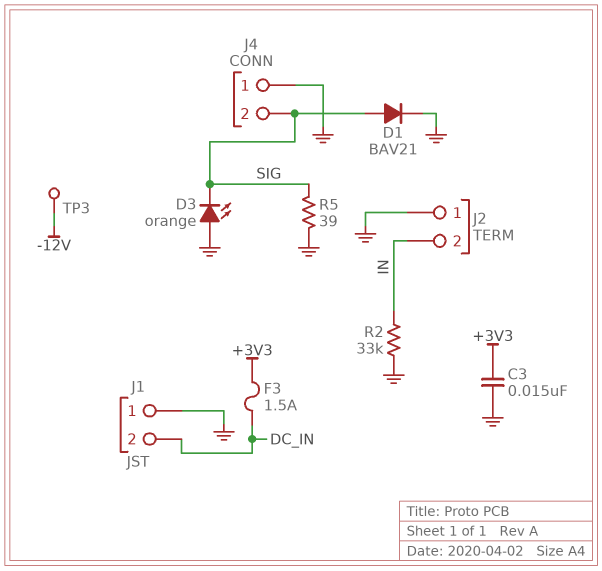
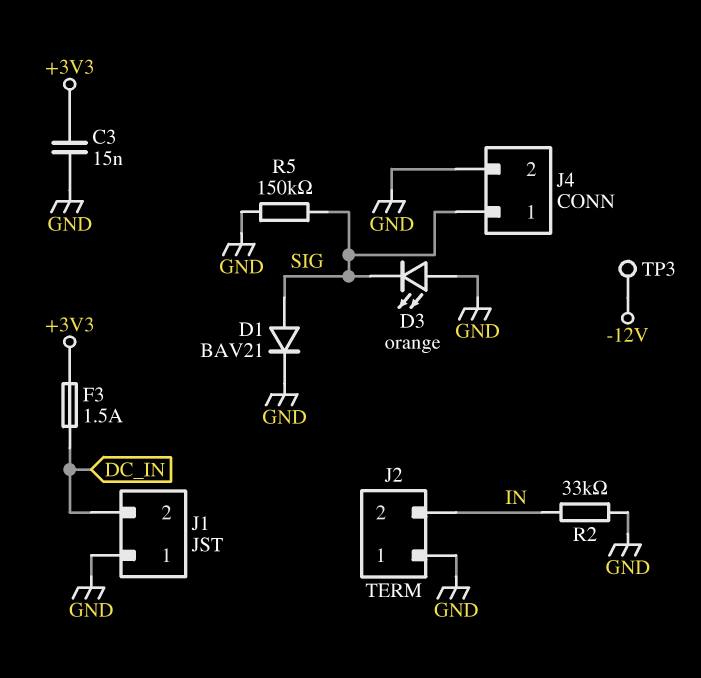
J4 pin 1: GND -> SIG
J4 pin 2: SIG -> GND
R5: 39 (GND, SIG) -> 150k (GND, SIG)

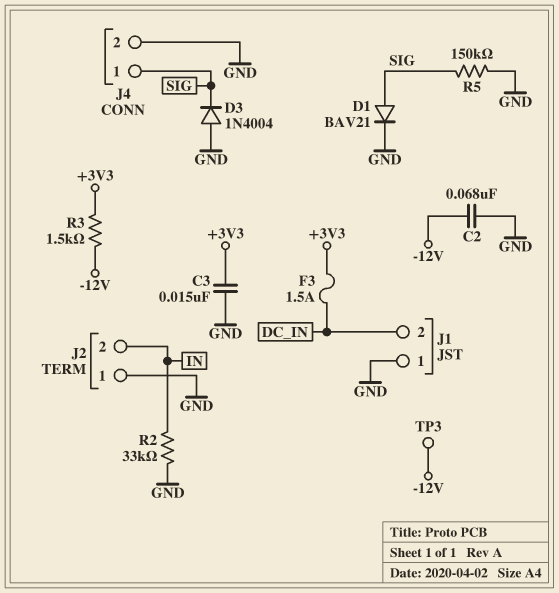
C2: none -> 68nF (-12V, GND)
D3: LED orange (A GND, K SIG) -> diode 1N4004 (A GND, K SIG)
R3: none -> 1.5k (+3V3, -12V)

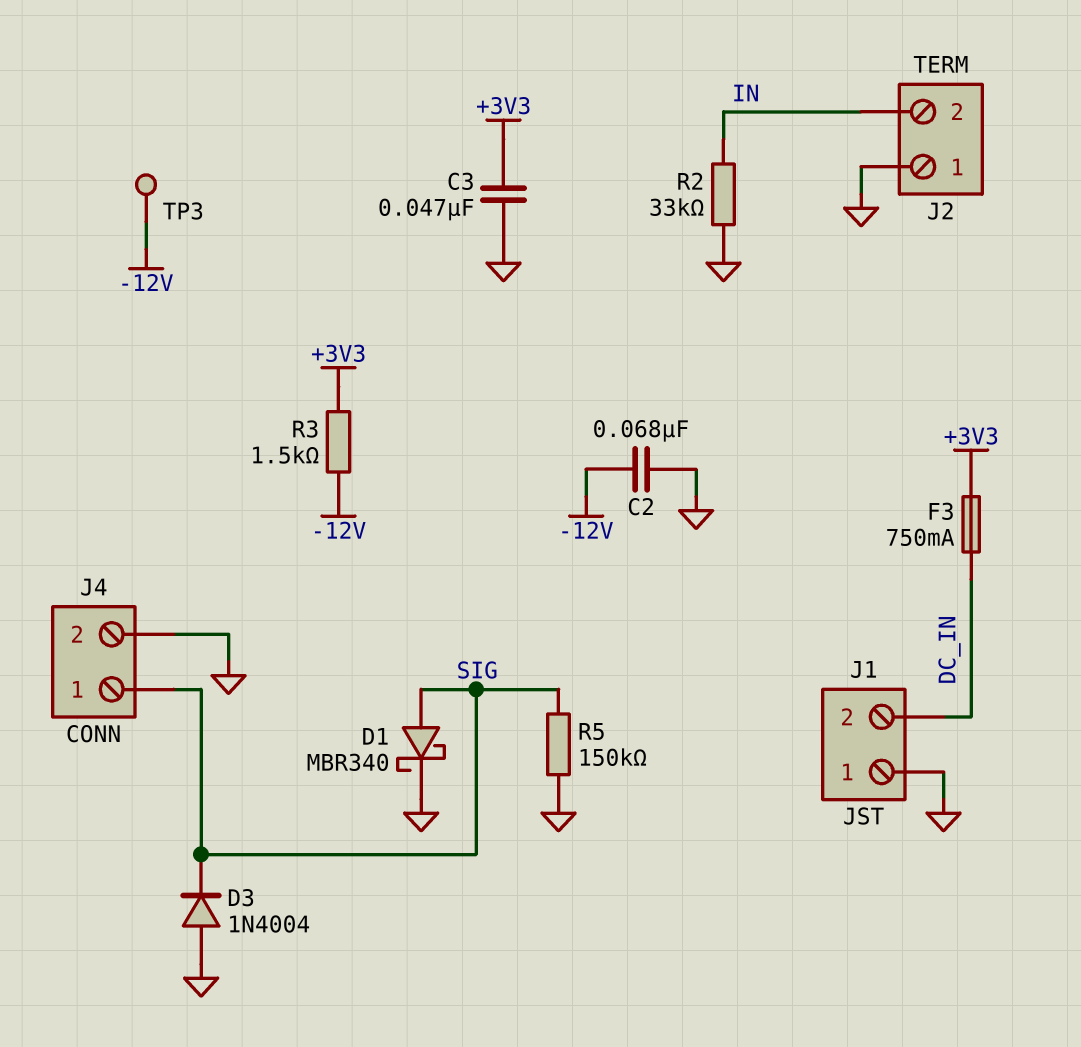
C3: 15nF (+3V3, GND) -> 47nF (+3V3, GND)
D1: diode BAV21 (A SIG, K GND) -> schottky MBR340 (A SIG, K GND)
F3: 1.5A (+3V3, DC_IN) -> 750mA (+3V3, DC_IN)

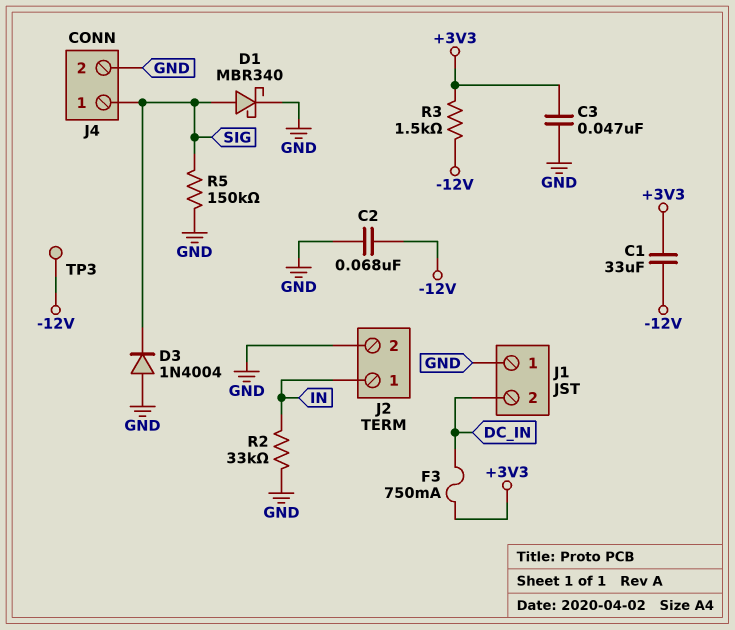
C1: none -> 33uF (+3V3, -12V)
J2 pin 1: GND -> IN
J2 pin 2: IN -> GND

